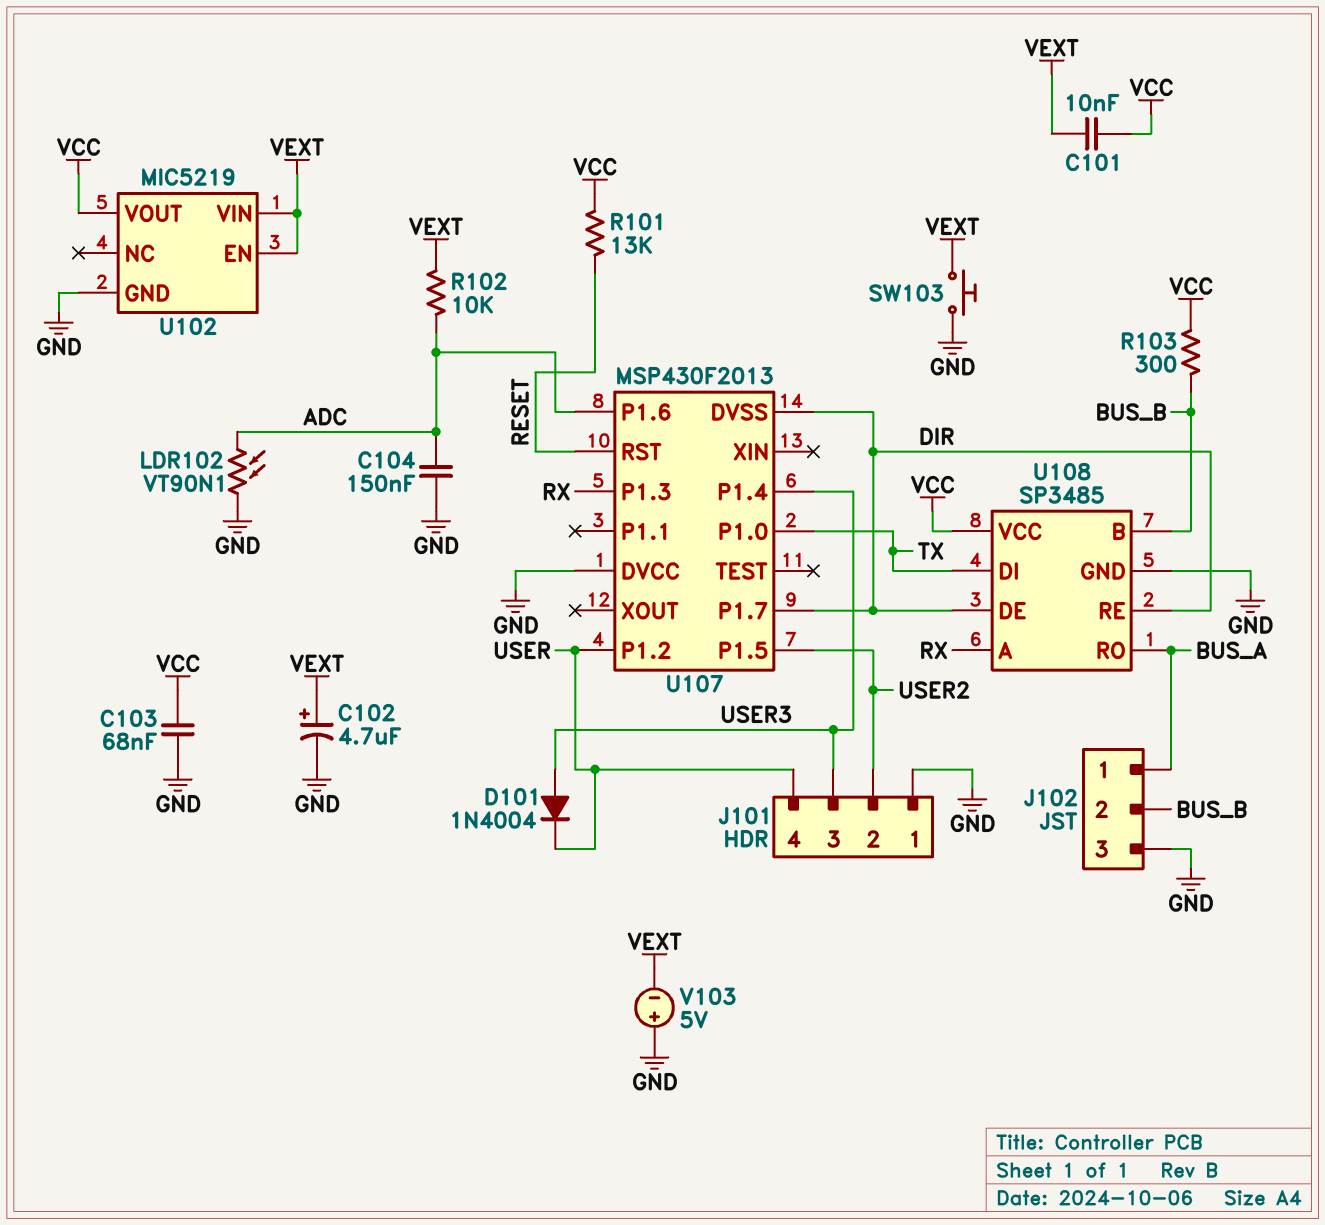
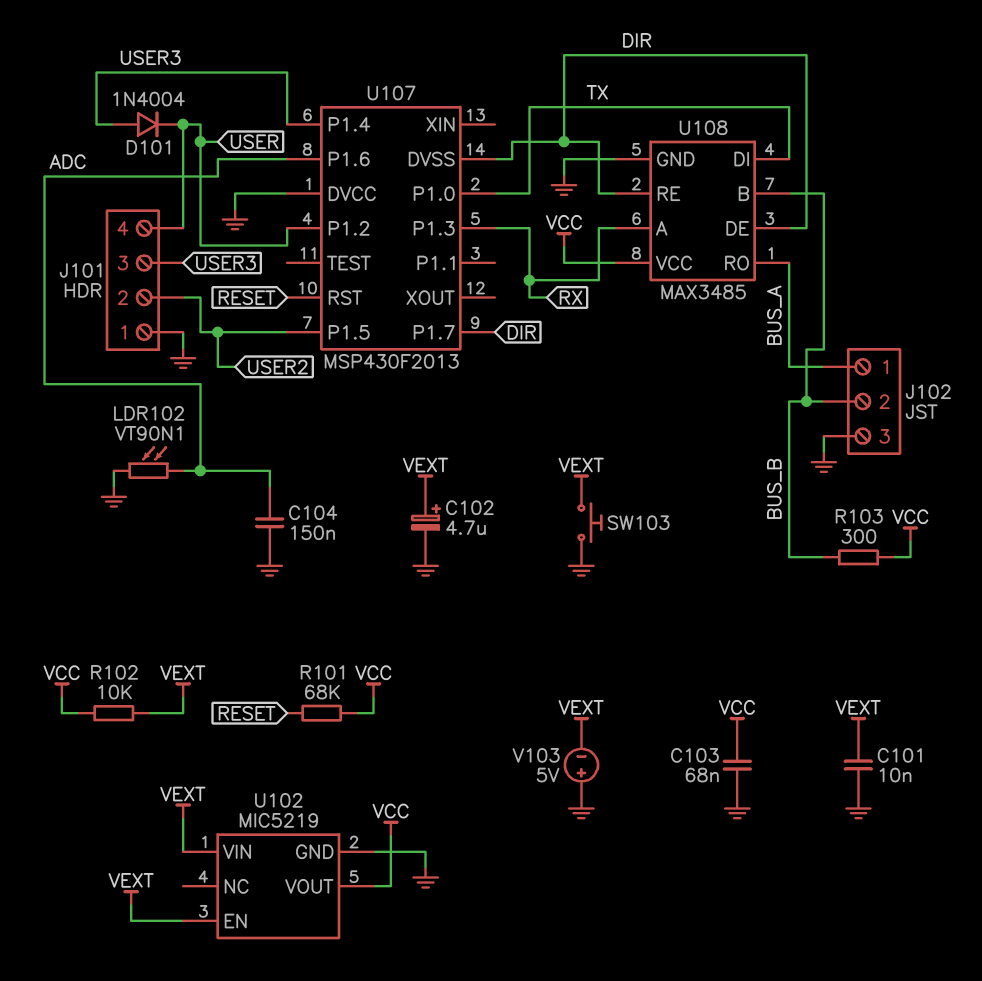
C101: 10nF (VCC, VEXT) -> 10nF (GND, VEXT)
R101: 13k (RESET, VCC) -> 68k (RESET, VCC)
R102: 10k (ADC, VEXT) -> 10k (VCC, VEXT)
U108: SP3485 -> MAX3485

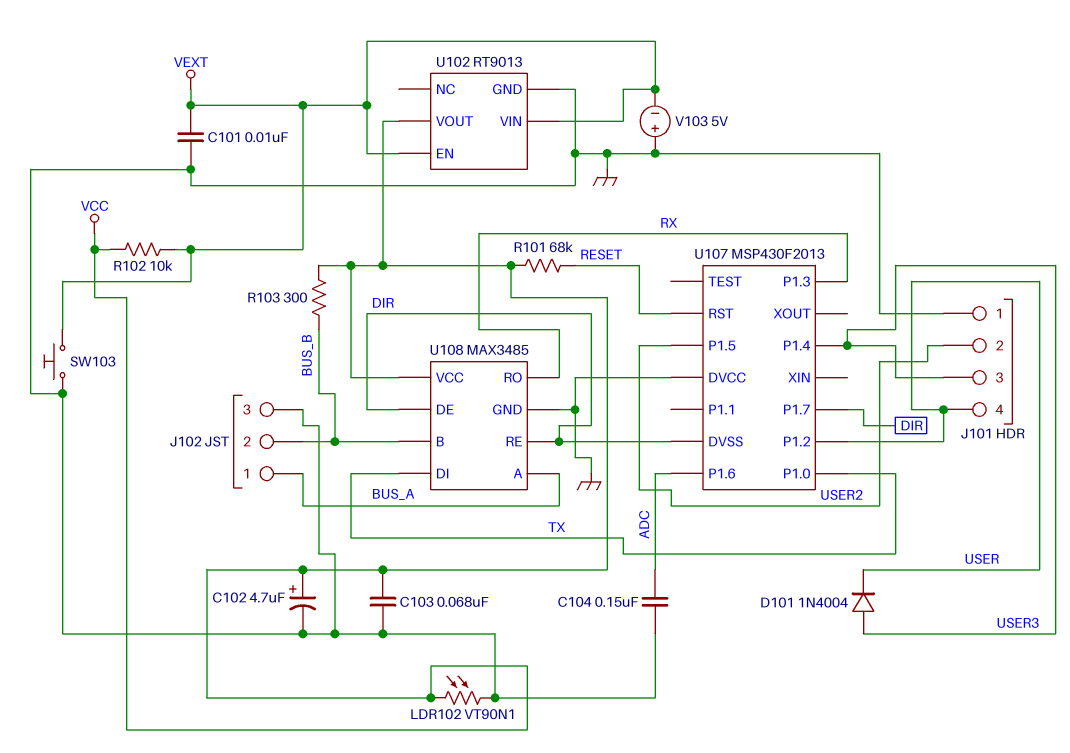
C102: 4.7uF (plus VEXT, minus GND) -> 4.7uF (plus VCC, minus GND)
LDR102: VT90N1 (ADC, GND) -> VT90N1 (GND, VCC)
U102: MIC5219 -> RT9013
U108 pin A: RX -> BUS_A
U108 pin RO: BUS_A -> RX

